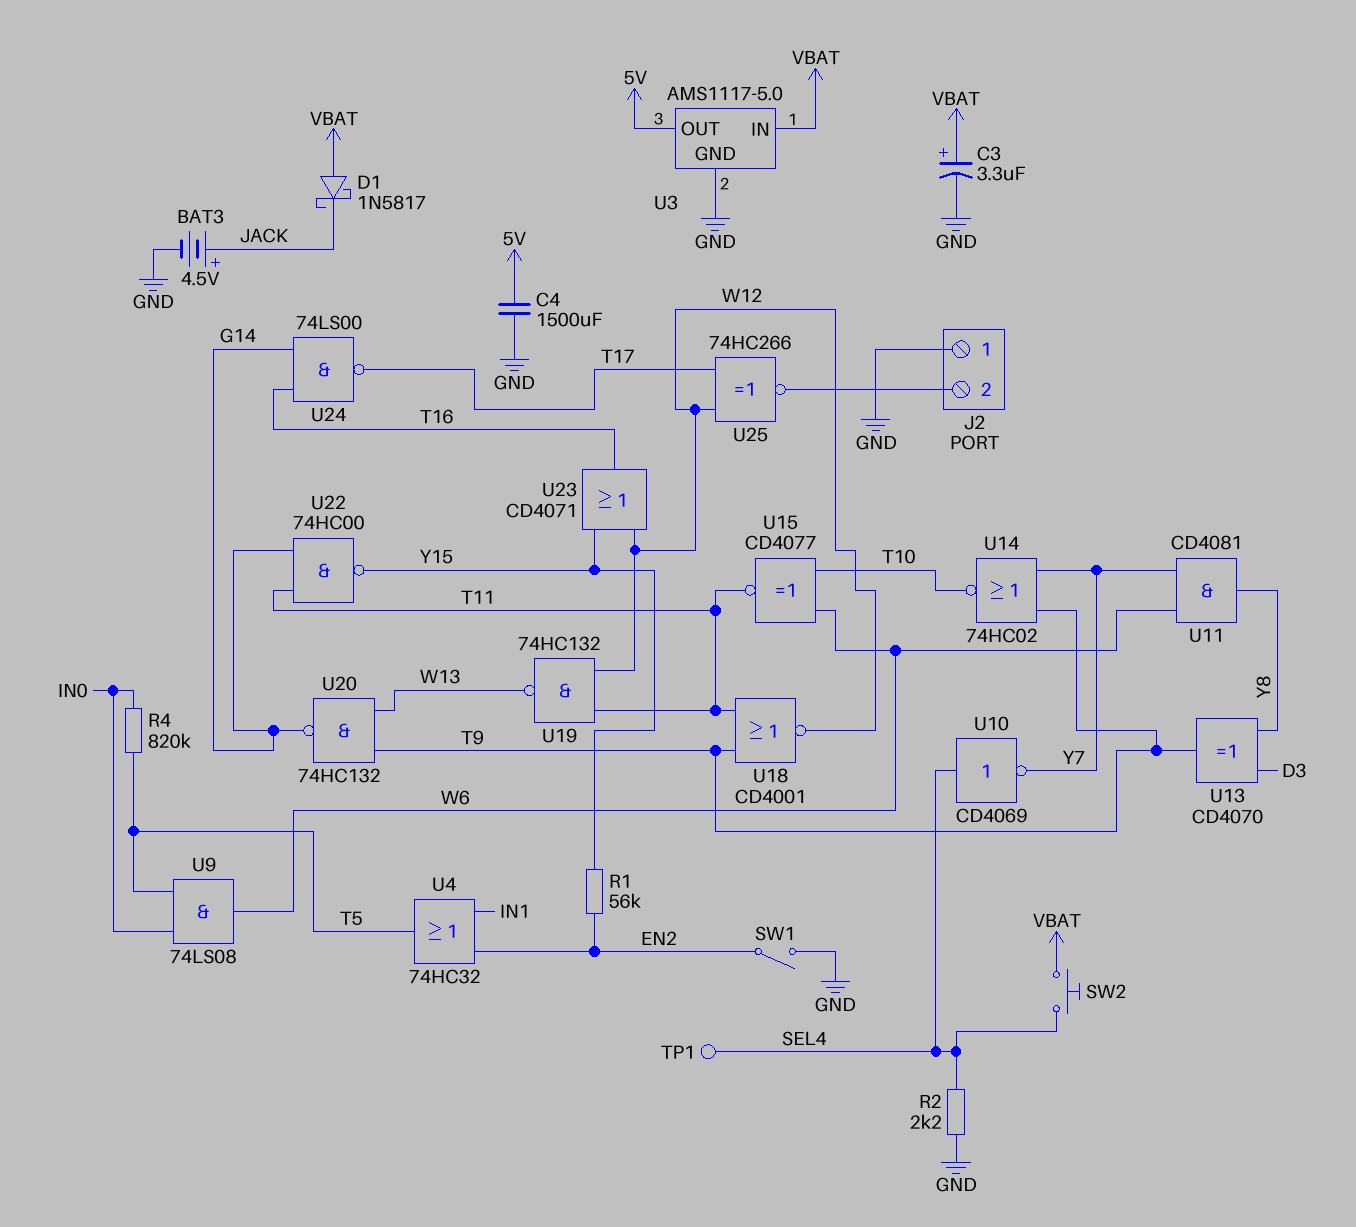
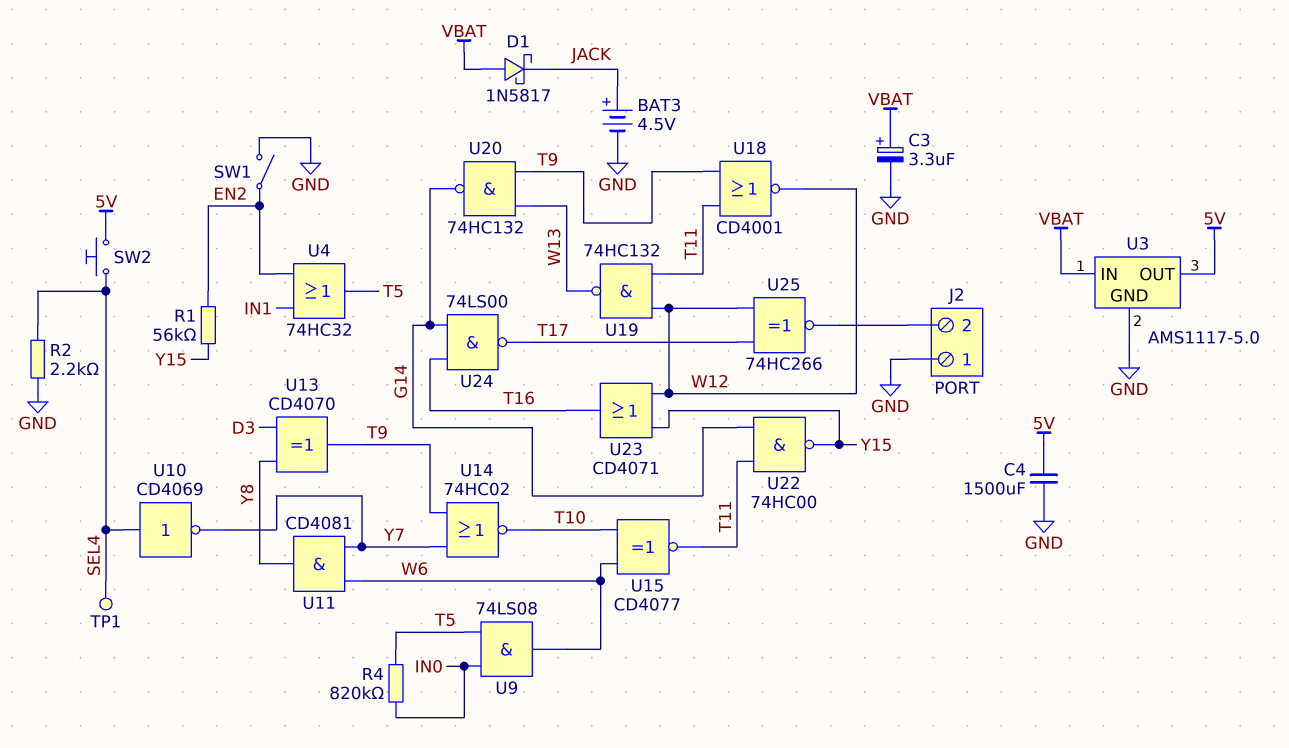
SW2: button (SEL4, VBAT) -> button (5V, SEL4)

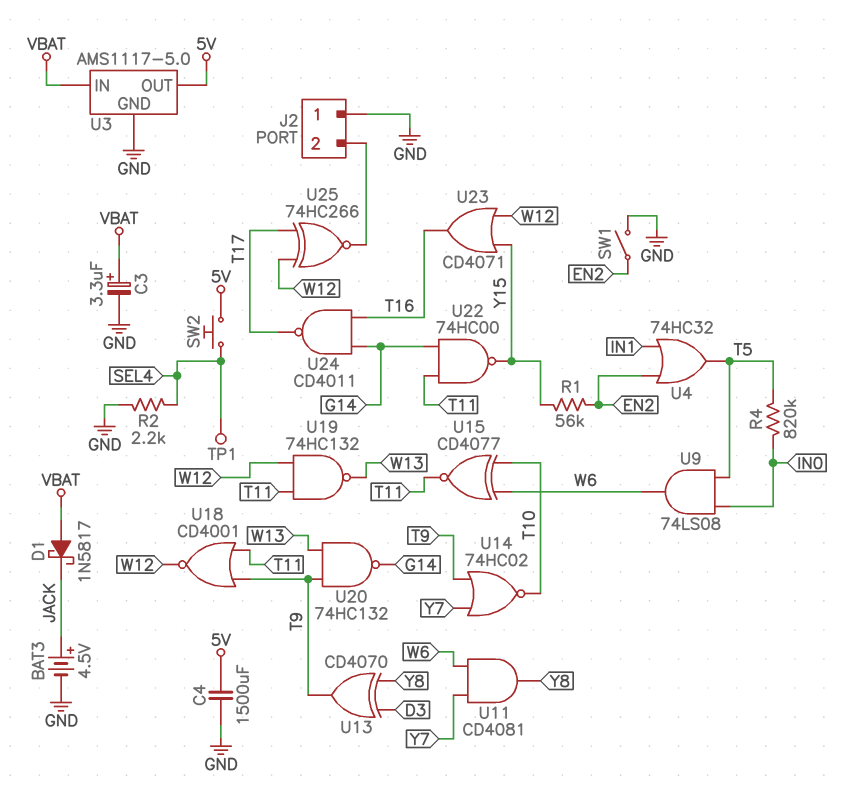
U10: NOT CD4069 (in SEL4, out Y7) -> none
U24: NAND 74LS00 (in G14, in T16, out T17) -> NAND CD4011 (in G14, in T16, out T17)

